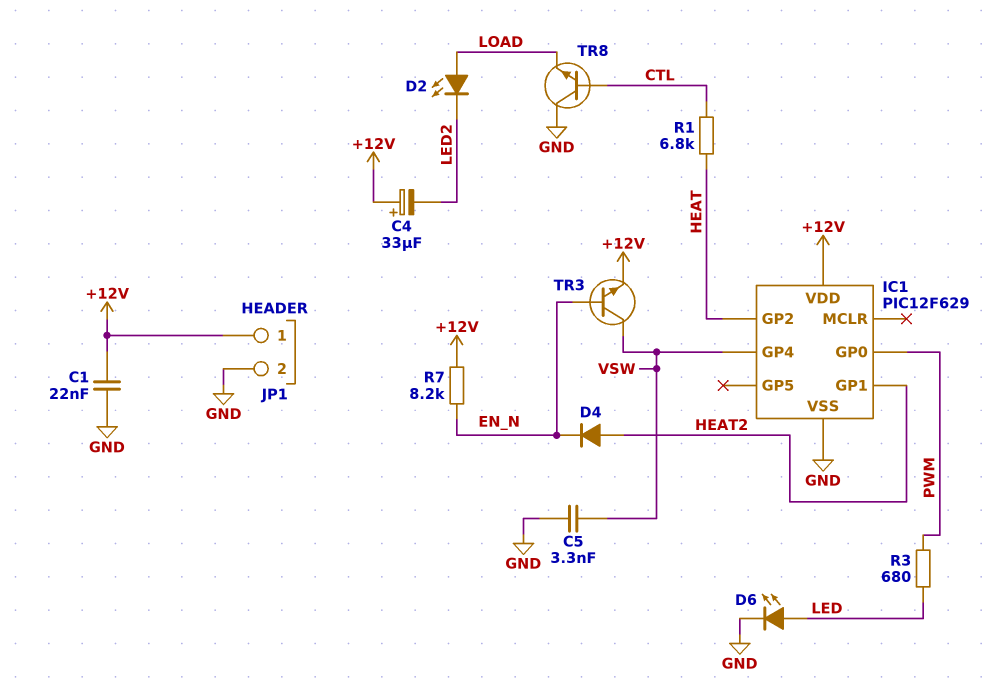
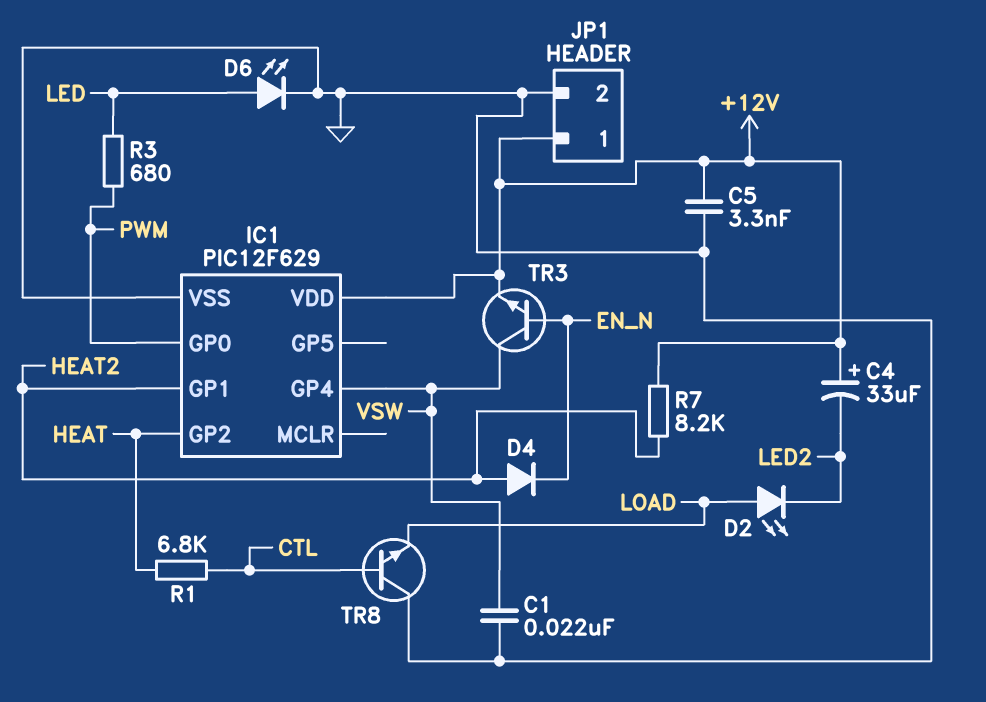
C1: 22nF (+12V, GND) -> 22nF (GND, VSW)
C5: 3.3nF (GND, VSW) -> 3.3nF (+12V, GND)
R7: 8.2k (+12V, EN_N) -> 8.2k (+12V, HEAT2)

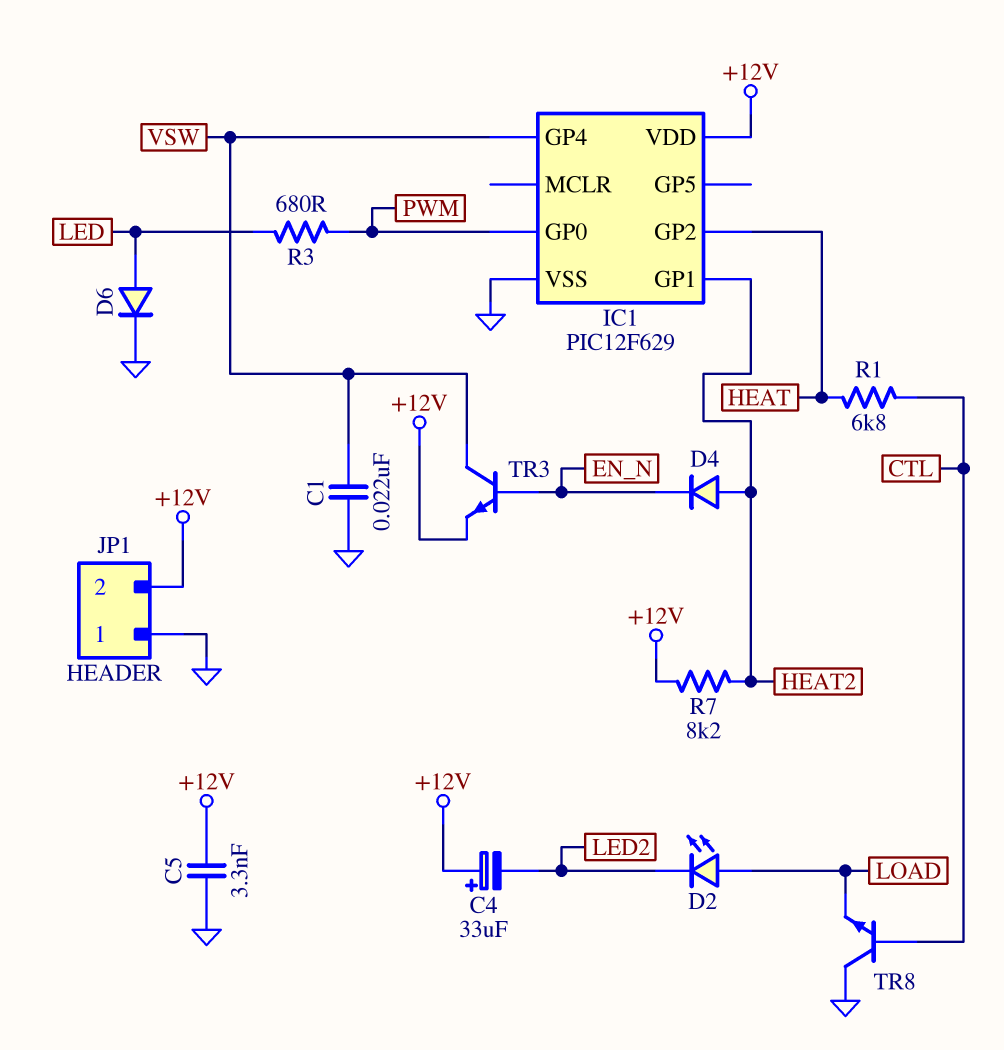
D6: LED (A LED, K GND) -> diode (A LED, K GND)
JP1 pin 1: +12V -> GND
JP1 pin 2: GND -> +12V

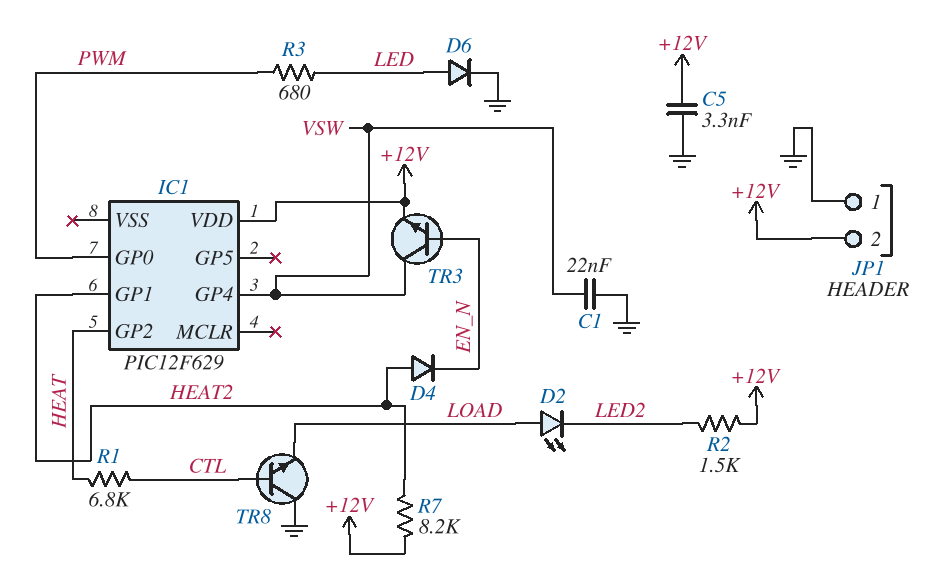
C4: 33uF (plus +12V, minus LED2) -> none
IC1 pin VSS: GND -> none
R2: none -> 1.5k (+12V, LED2)

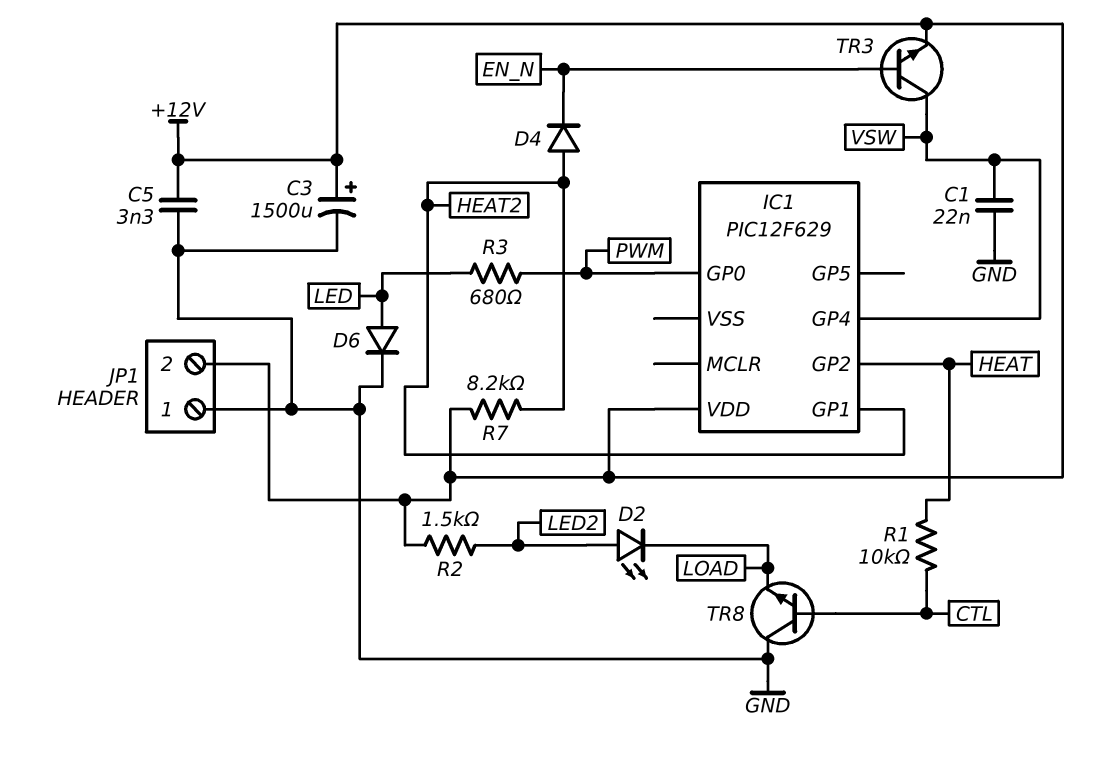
C3: none -> 1500uF (plus +12V, minus GND)
D2: LED (A LOAD, K LED2) -> LED (A LED2, K LOAD)
R1: 6.8k (CTL, HEAT) -> 10k (CTL, HEAT)

